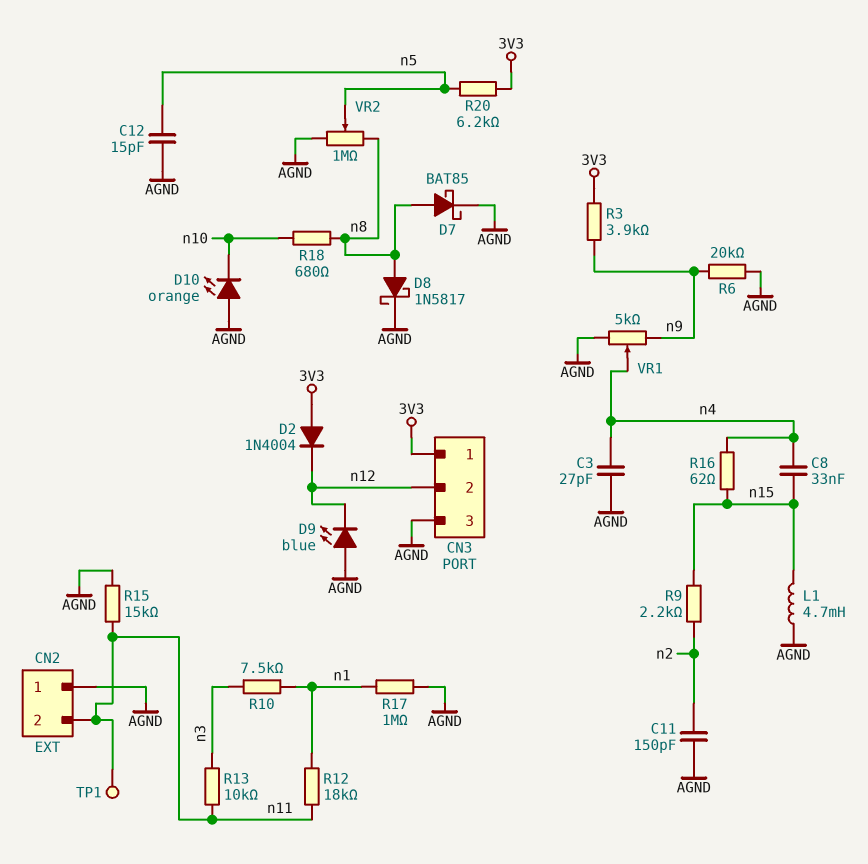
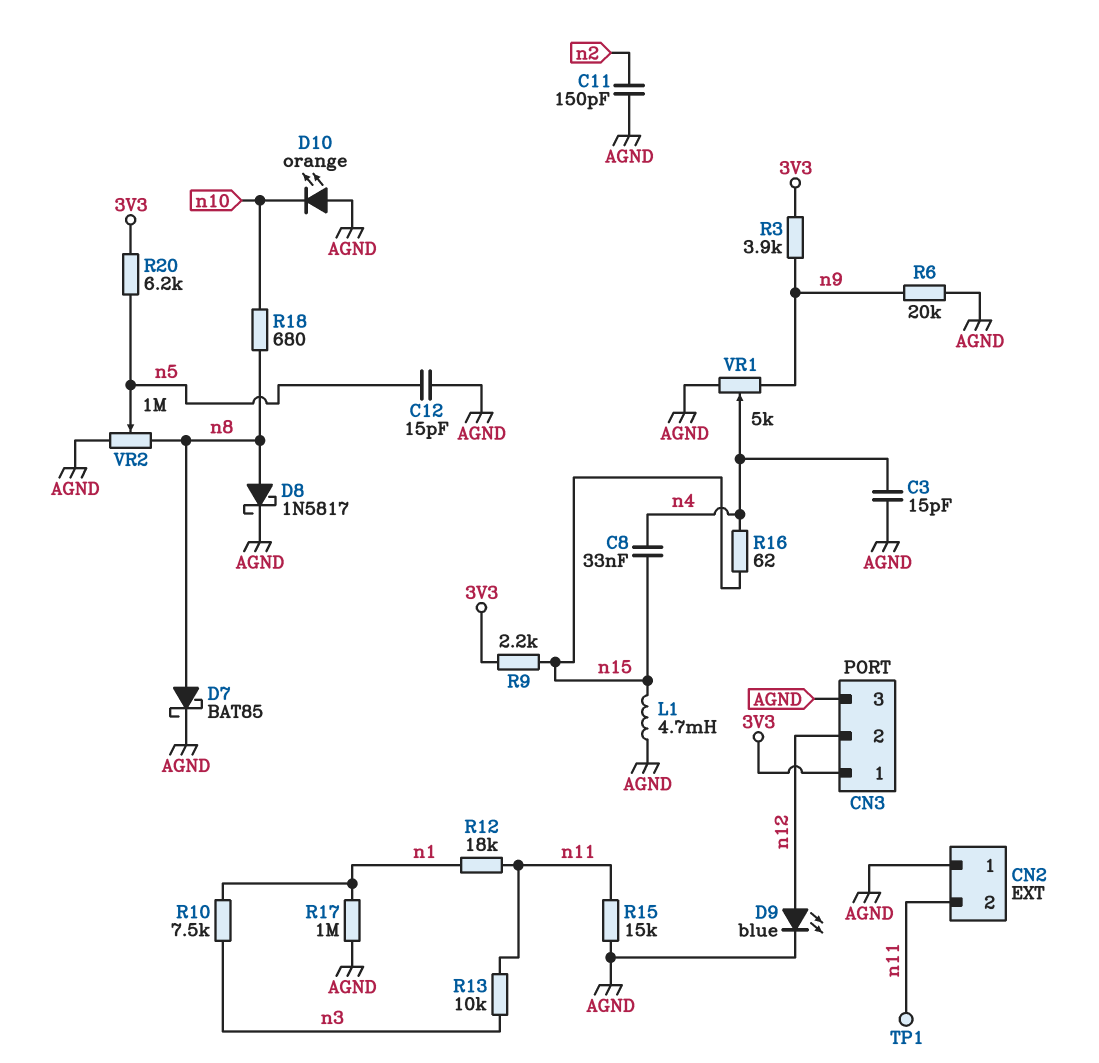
C3: 27pF (AGND, n4) -> 15pF (AGND, n4)
D2: diode 1N4004 (A 3V3, K n12) -> none
D9: LED blue (A AGND, K n12) -> LED blue (A n12, K AGND)
R9: 2.2k (n2, n15) -> 2.2k (3V3, n15)

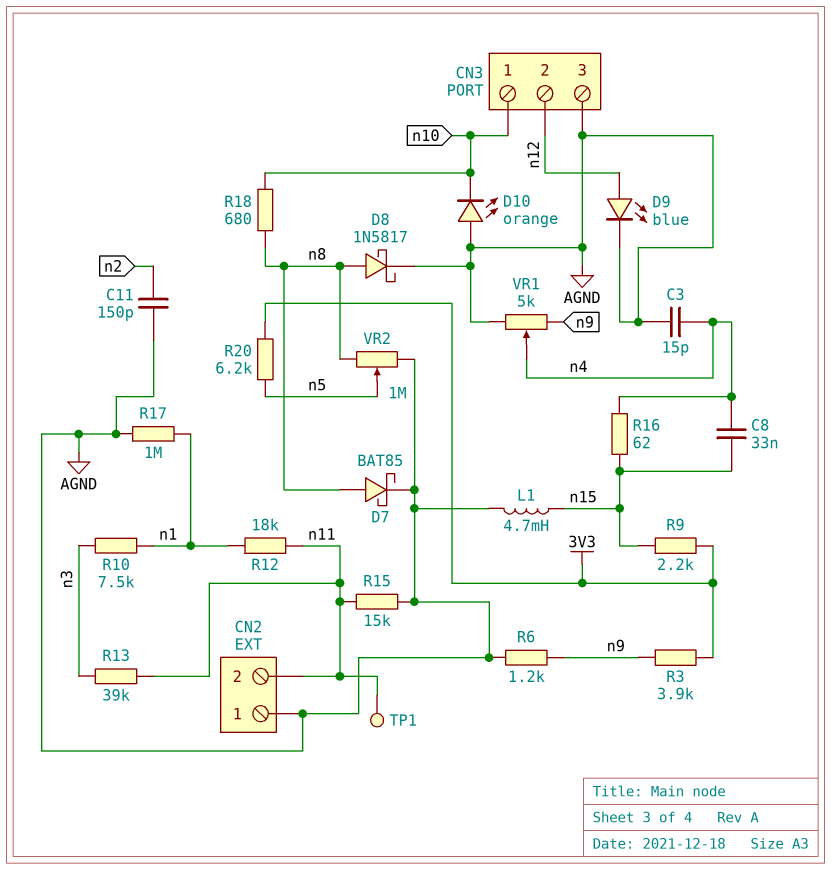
C12: 15pF (AGND, n5) -> none
CN3 pin 1: 3V3 -> n10
R6: 20k (AGND, n9) -> 1.2k (AGND, n9)
R13: 10k (n3, n11) -> 39k (n3, n11)

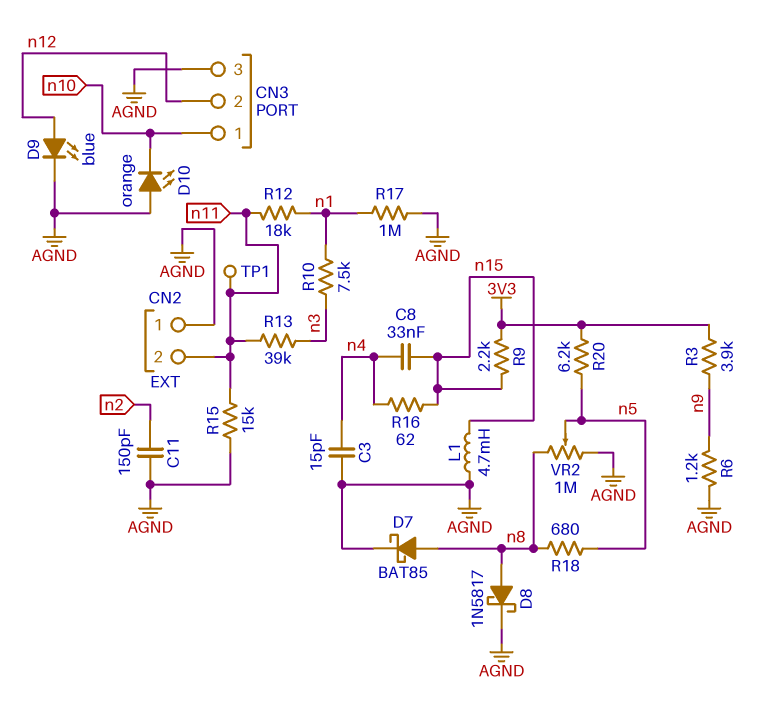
R18: 680 (n8, n10) -> 680 (n5, n8)
VR1: 5k (AGND, n9, wiper n4) -> none

